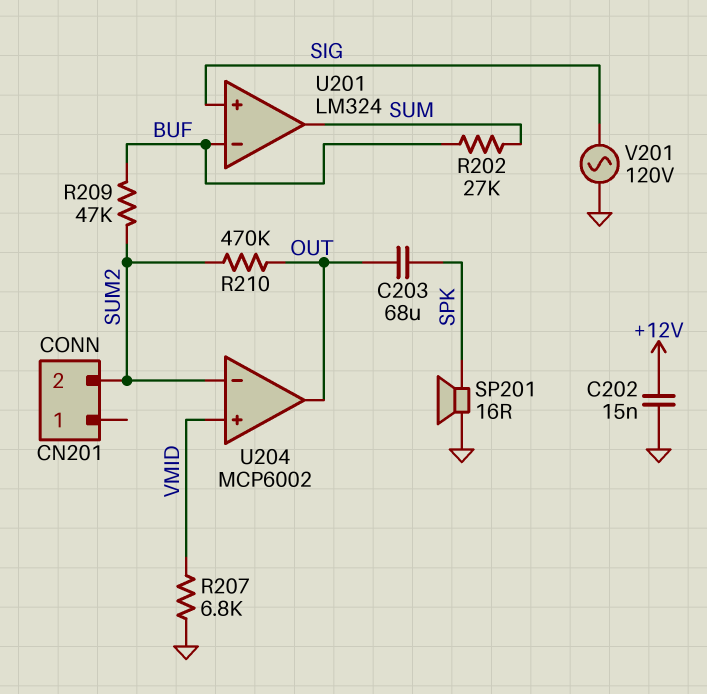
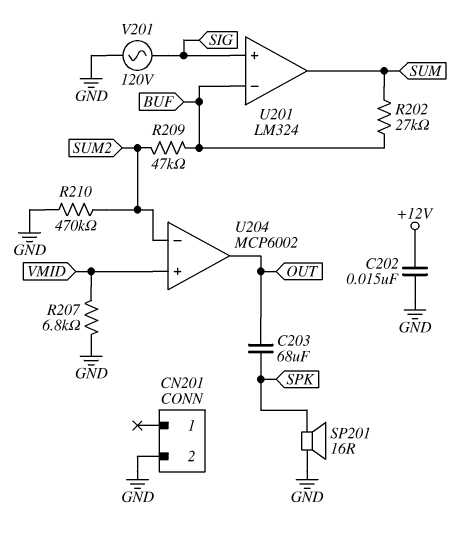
CN201 pin 2: SUM2 -> GND
R210: 470k (OUT, SUM2) -> 470k (GND, SUM2)

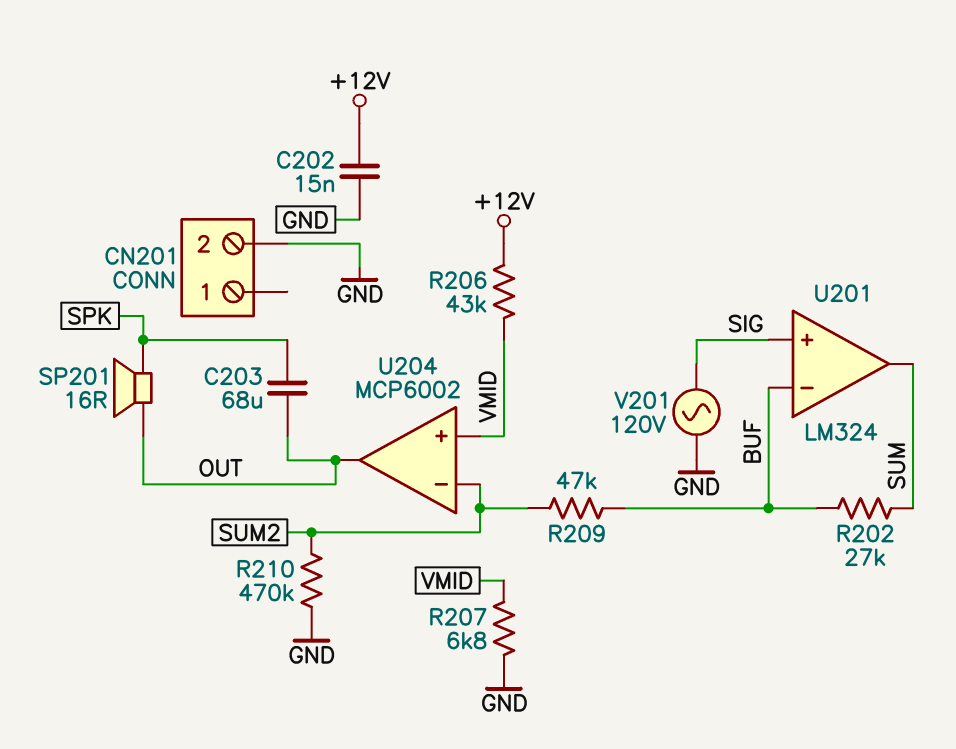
R206: none -> 43k (+12V, VMID)
SP201: speaker 16R (GND, SPK) -> speaker 16R (OUT, SPK)

